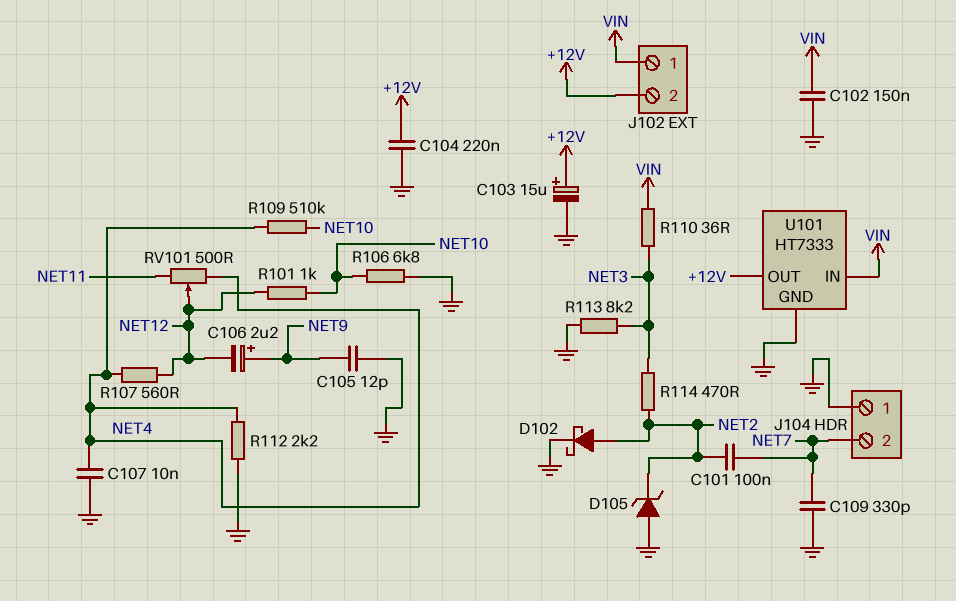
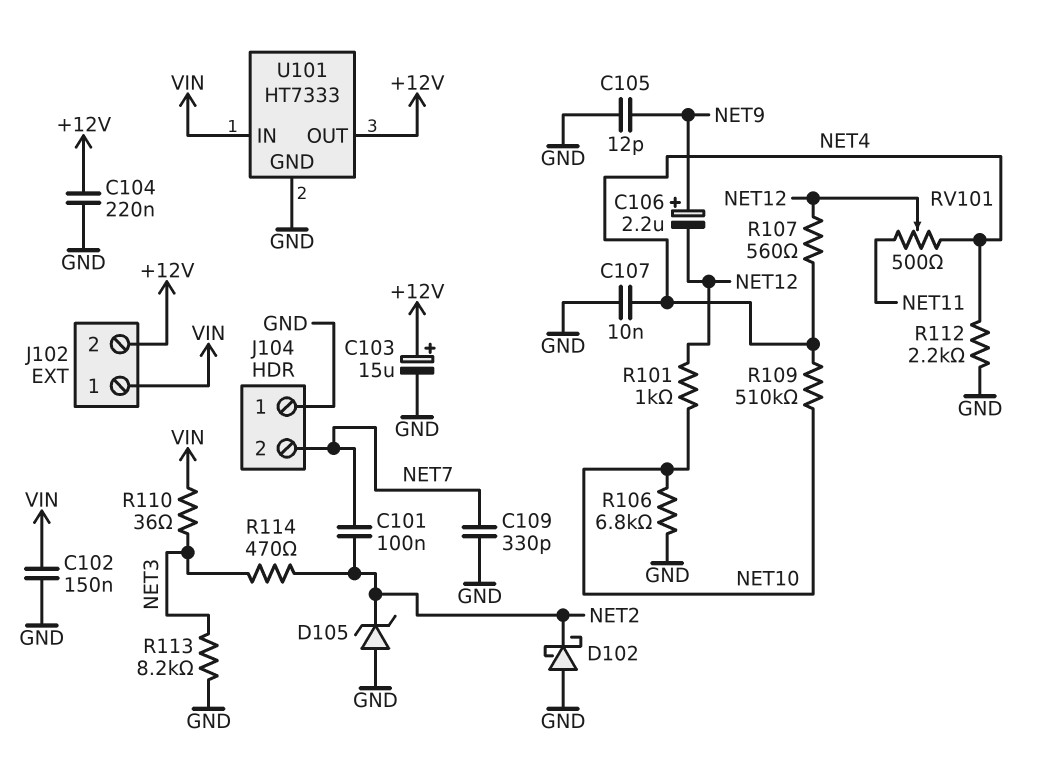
D102: schottky (A NET2, K GND) -> schottky (A GND, K NET2)

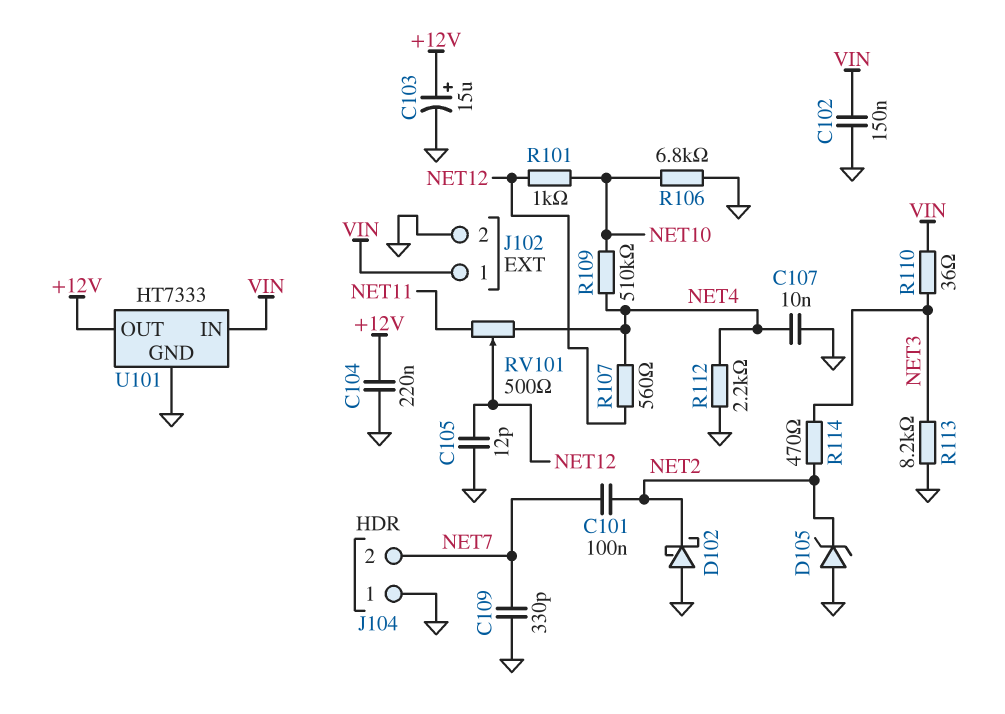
C105: 12pF (GND, NET9) -> 12pF (GND, NET12)
C106: 2.2uF (plus NET9, minus NET12) -> none
J102 pin 2: +12V -> GND

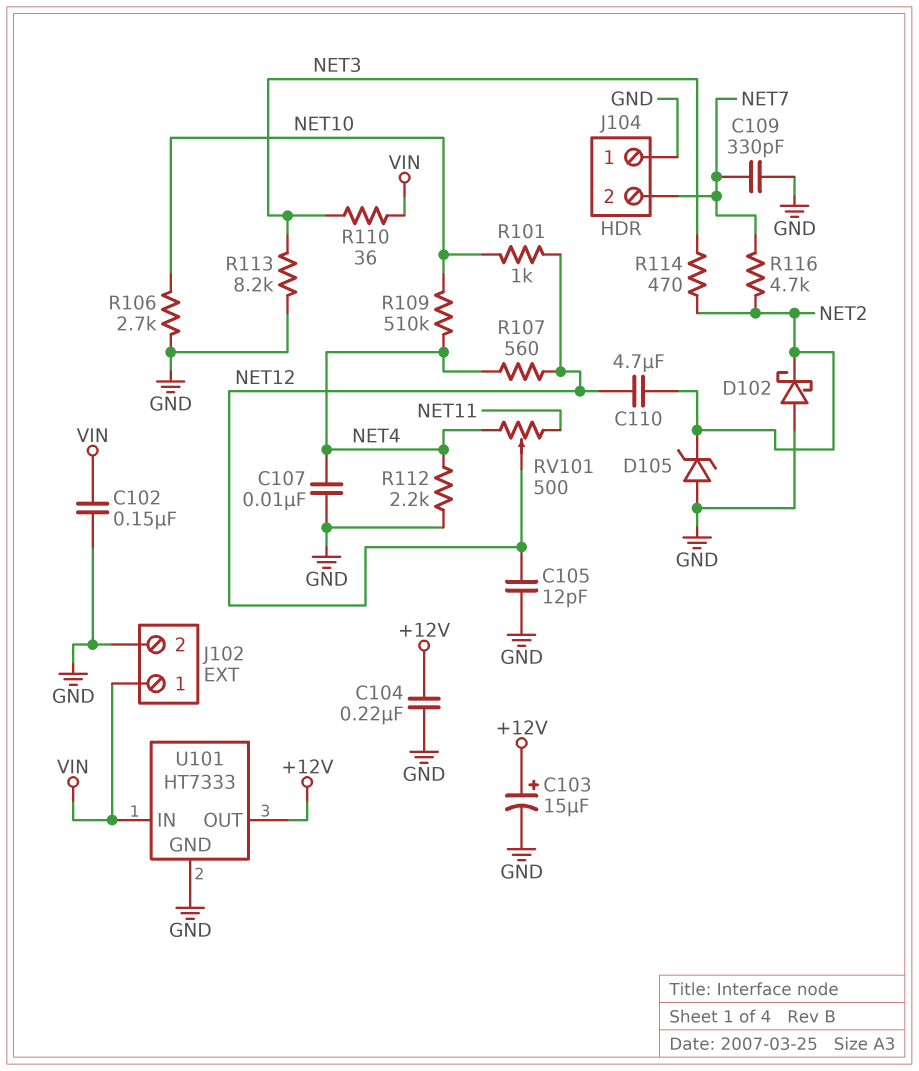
C101: 100nF (NET2, NET7) -> none
C110: none -> 4.7uF (NET2, NET12)
R106: 6.8k (GND, NET10) -> 2.7k (GND, NET10)
R116: none -> 4.7k (NET2, NET7)

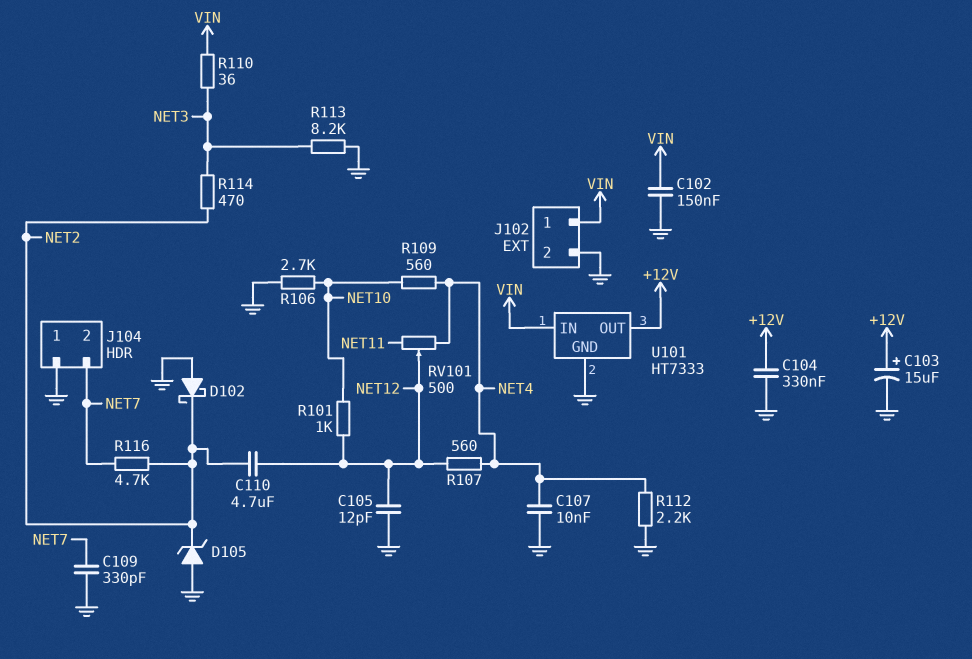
C104: 220nF (+12V, GND) -> 330nF (+12V, GND)
R109: 510k (NET4, NET10) -> 560 (NET4, NET10)

